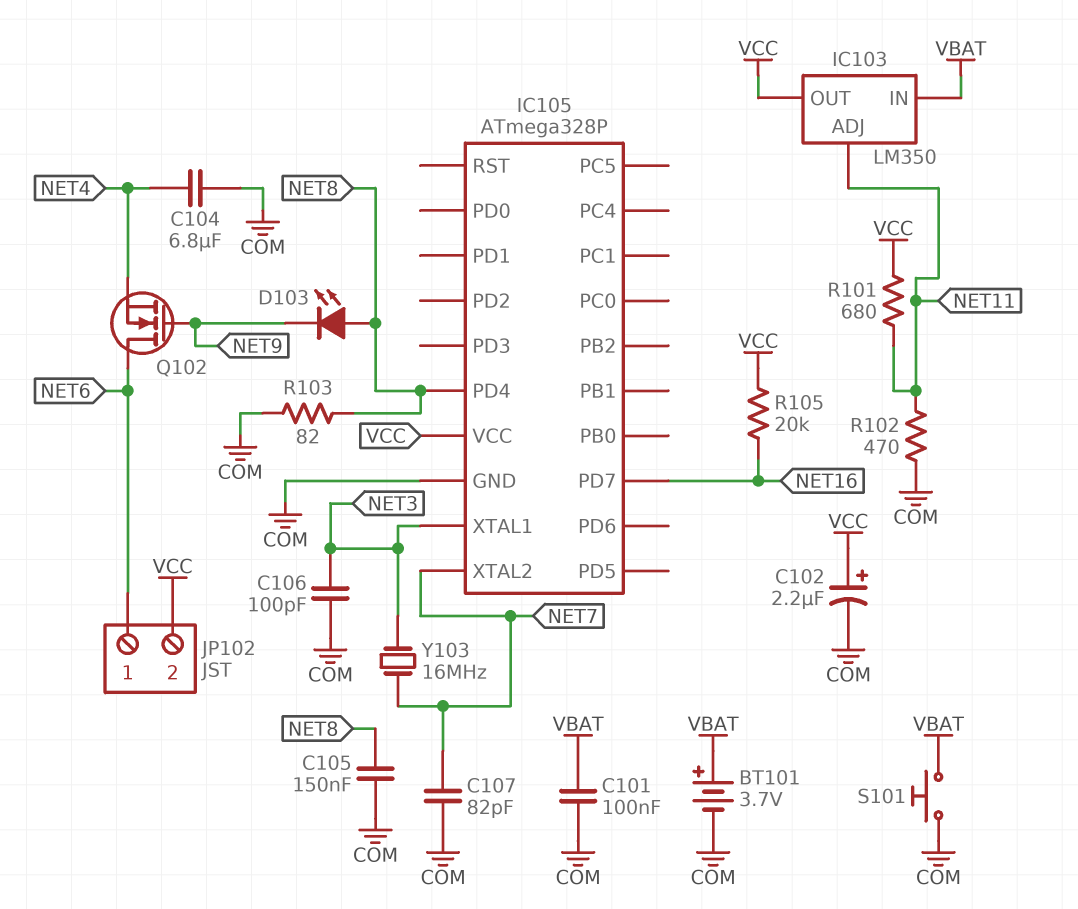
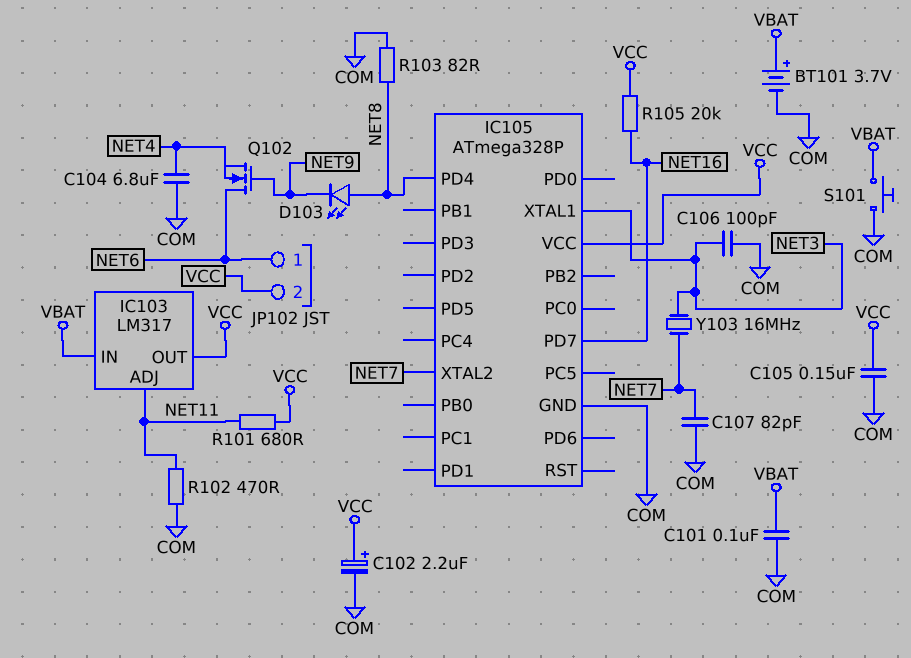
C105: 150nF (COM, NET8) -> 150nF (COM, VCC)
IC103: LM350 -> LM317

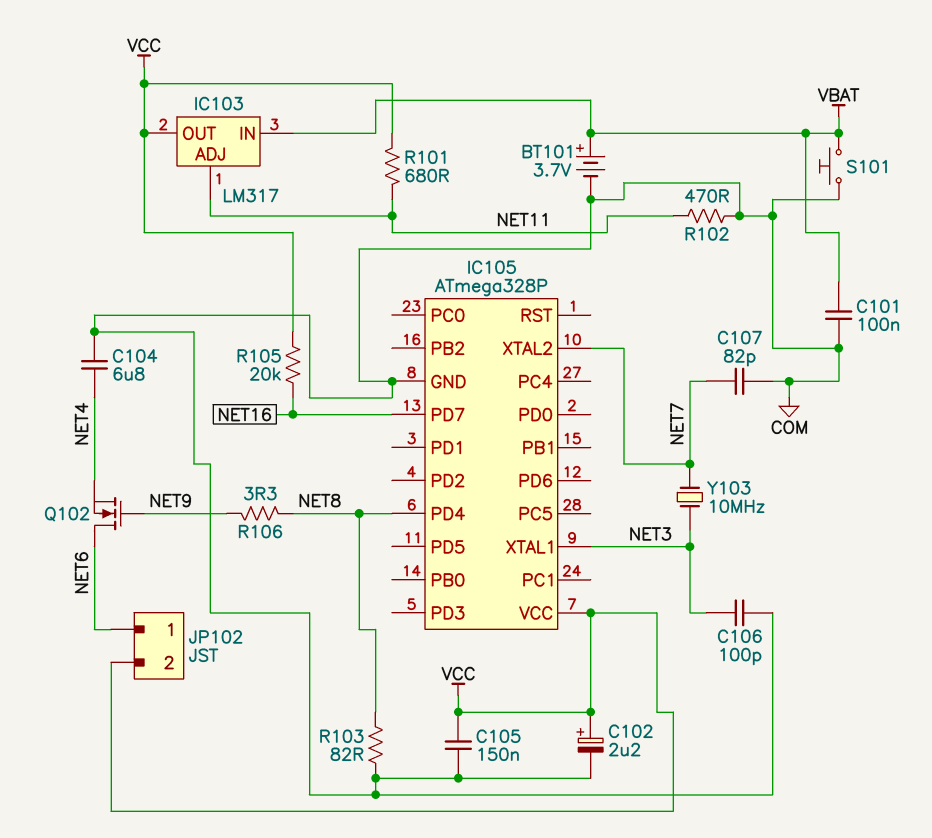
D103: LED (A NET8, K NET9) -> none
R106: none -> 3.3 (NET8, NET9)
Y103: 16MHz (NET3, NET7) -> 10MHz (NET3, NET7)

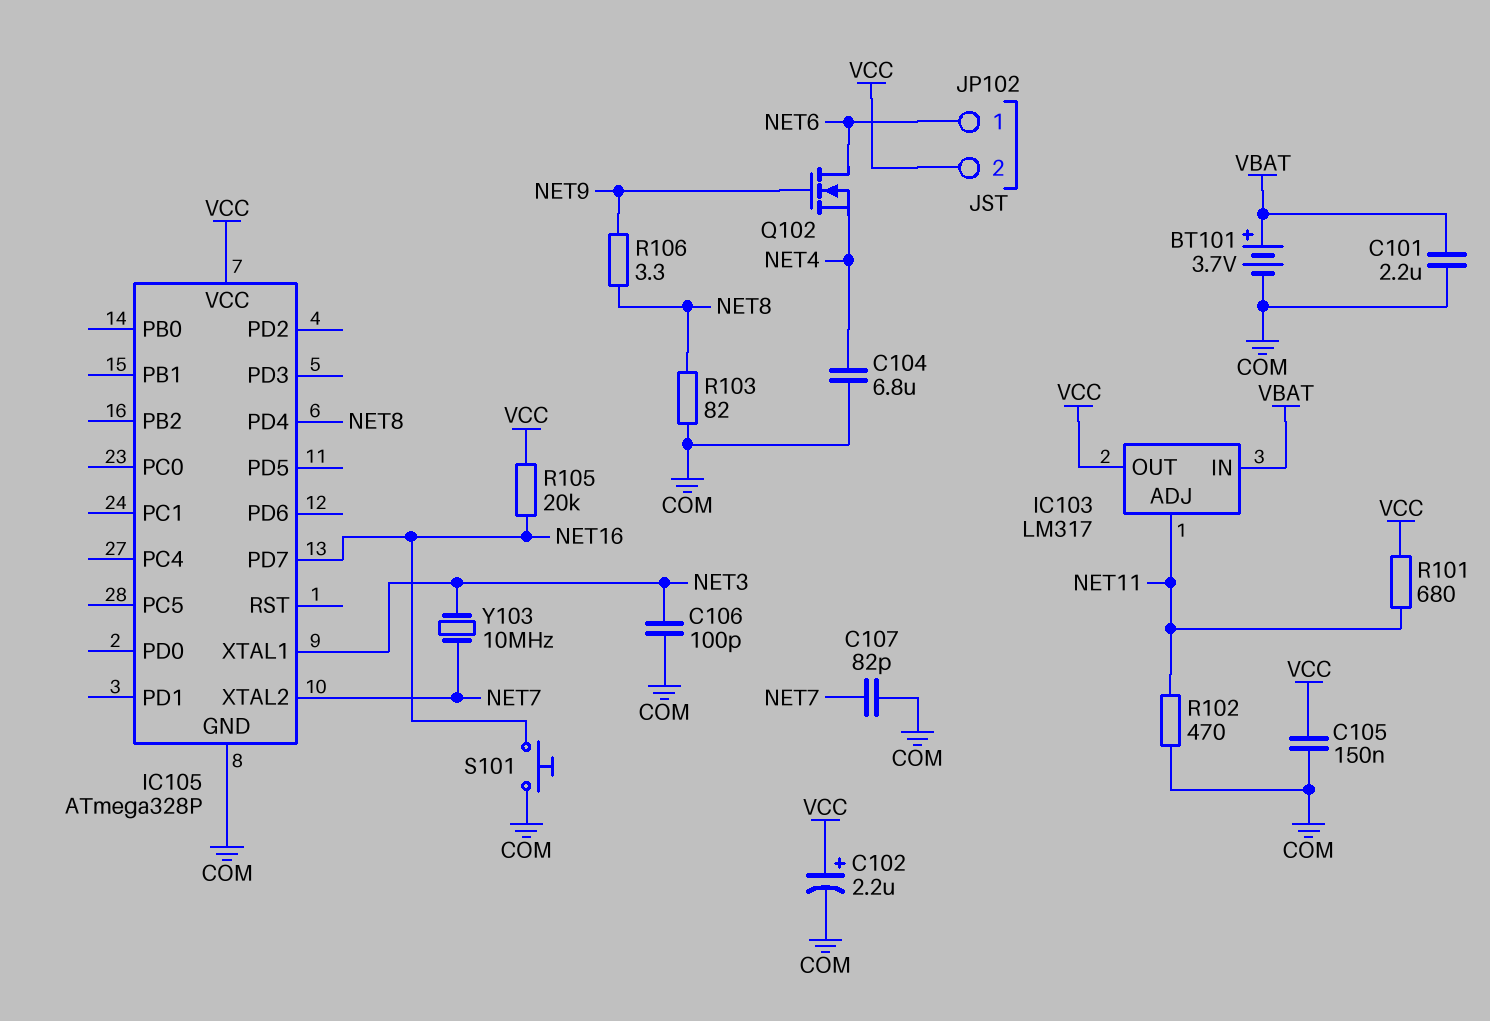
C101: 100nF (COM, VBAT) -> 2.2uF (COM, VBAT)
S101: button (COM, VBAT) -> button (COM, NET16)

